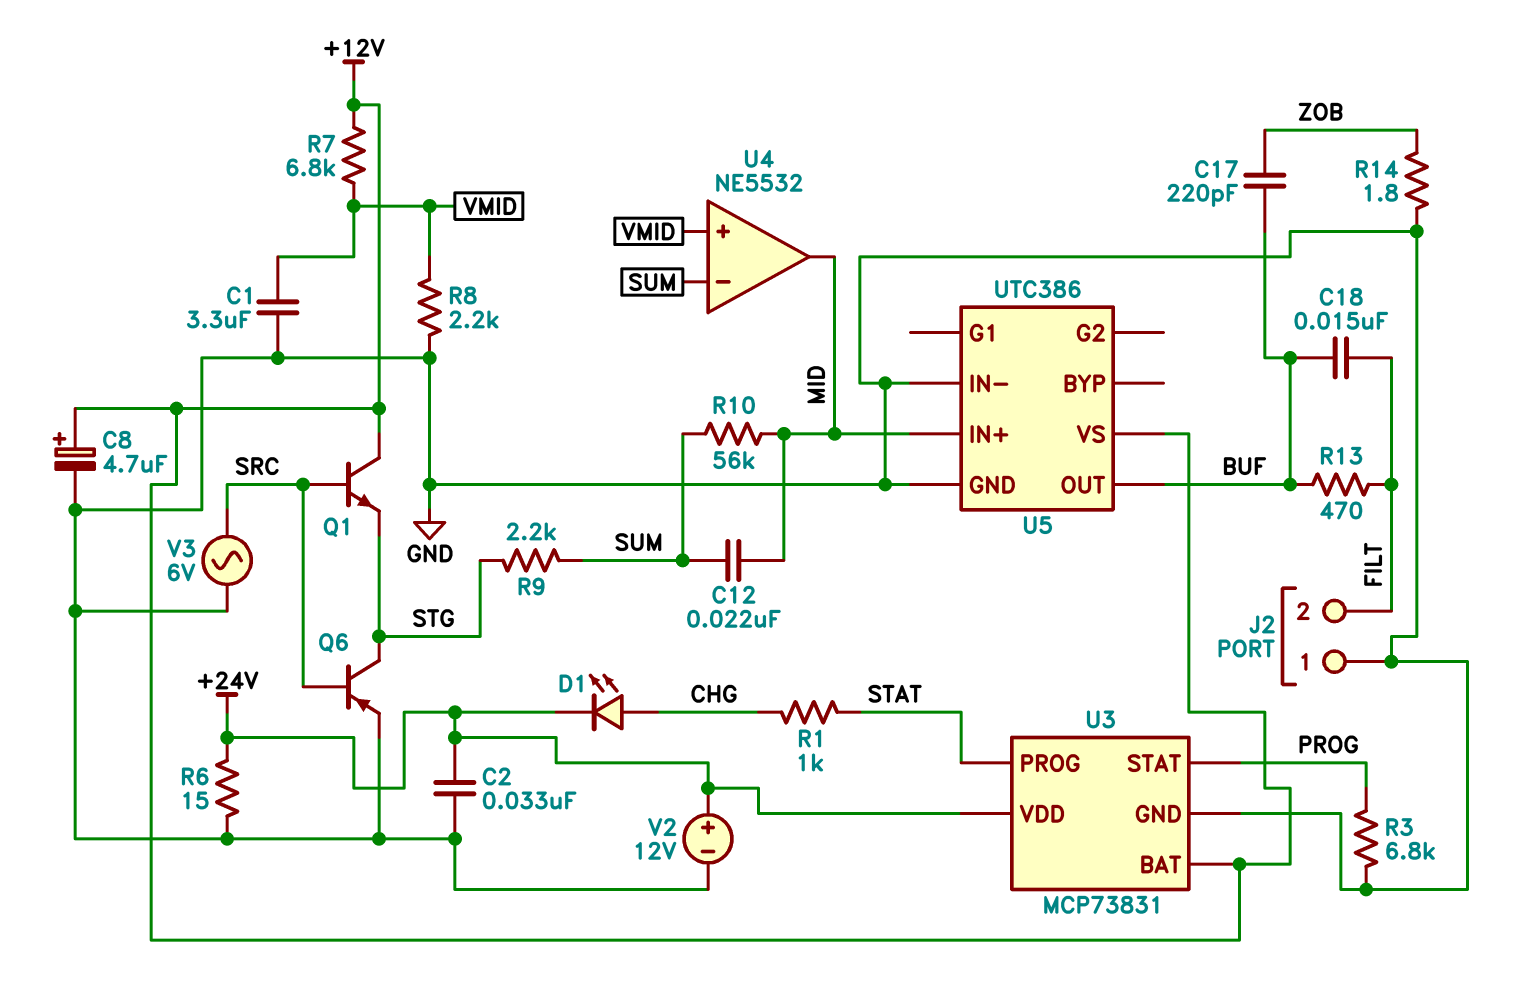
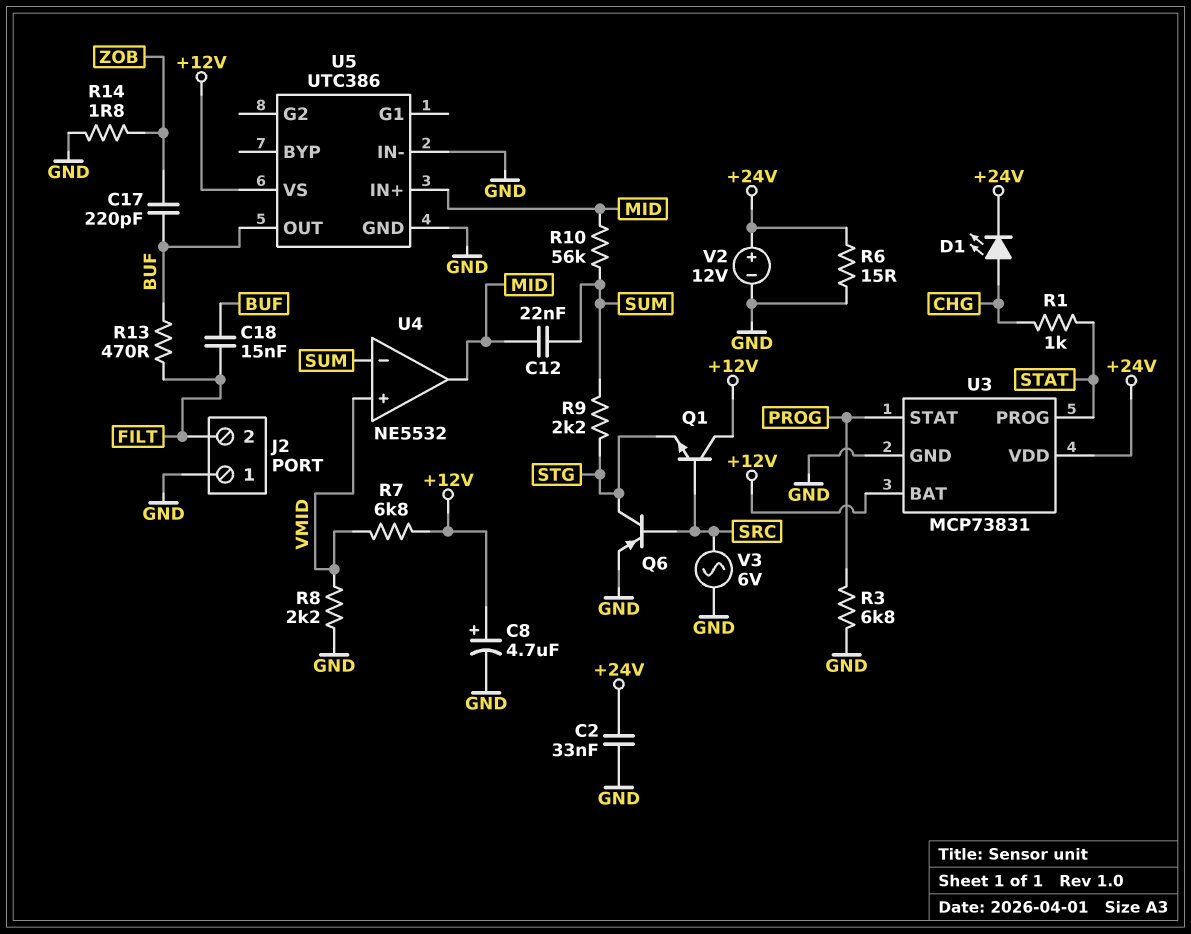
C1: 3.3uF (GND, VMID) -> none

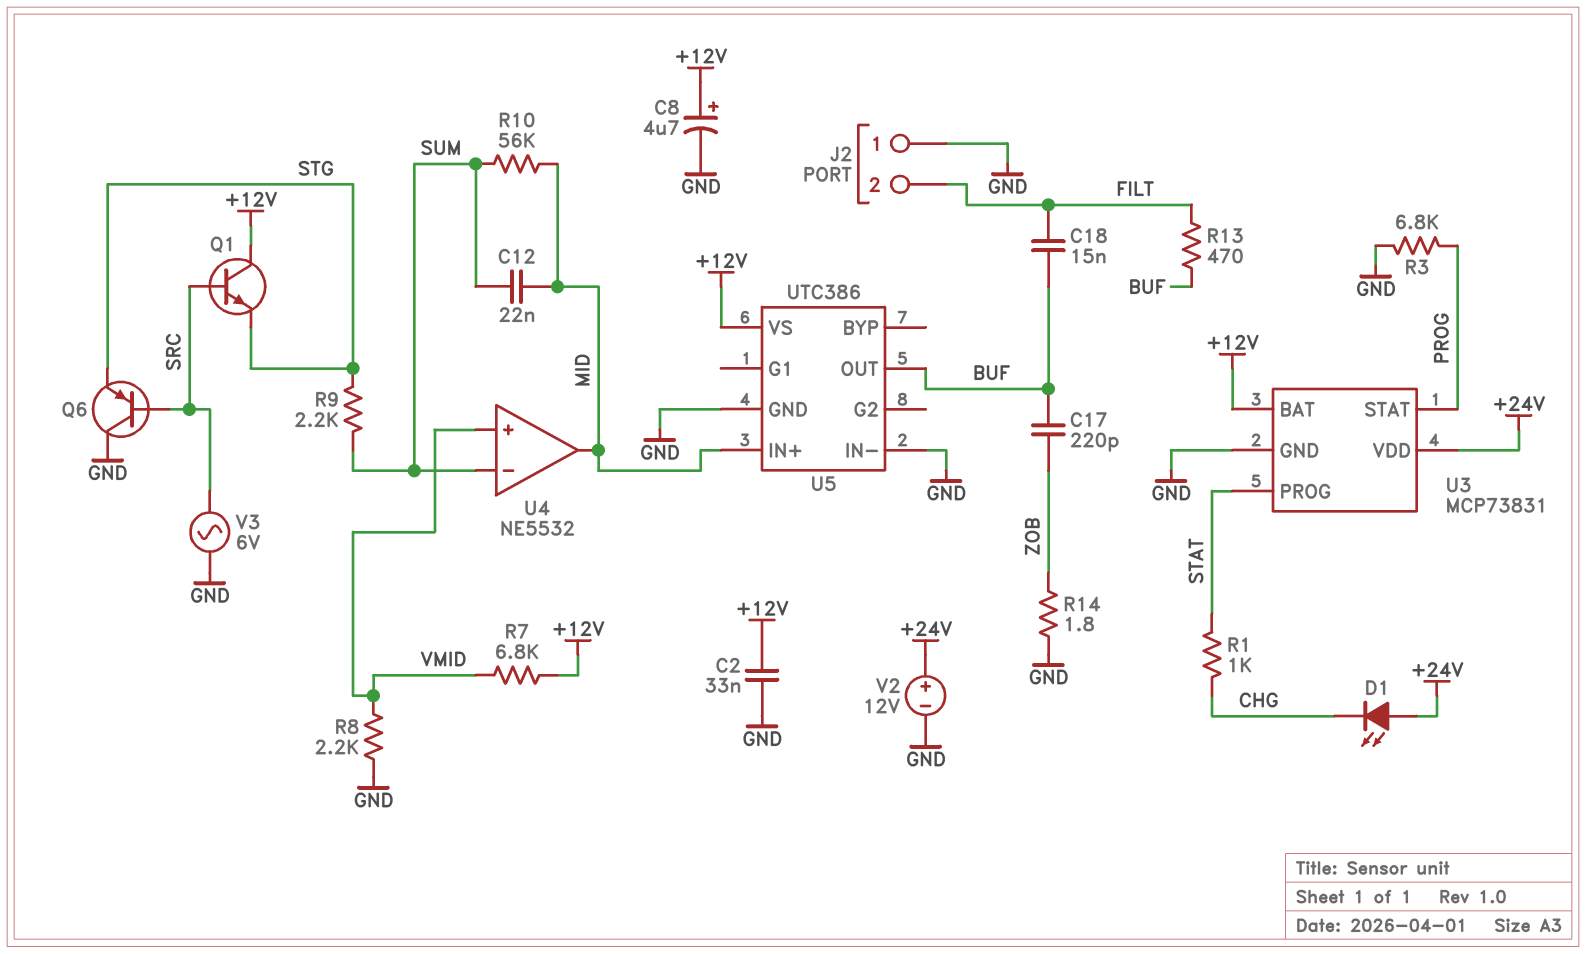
C2: 33nF (+24V, GND) -> 33nF (+12V, GND)
D1: LED (A CHG, K +24V) -> LED (A +24V, K CHG)
Q6: PNP (B SRC, C STG, E GND) -> PNP (B SRC, C GND, E STG)
R6: 15 (+24V, GND) -> none

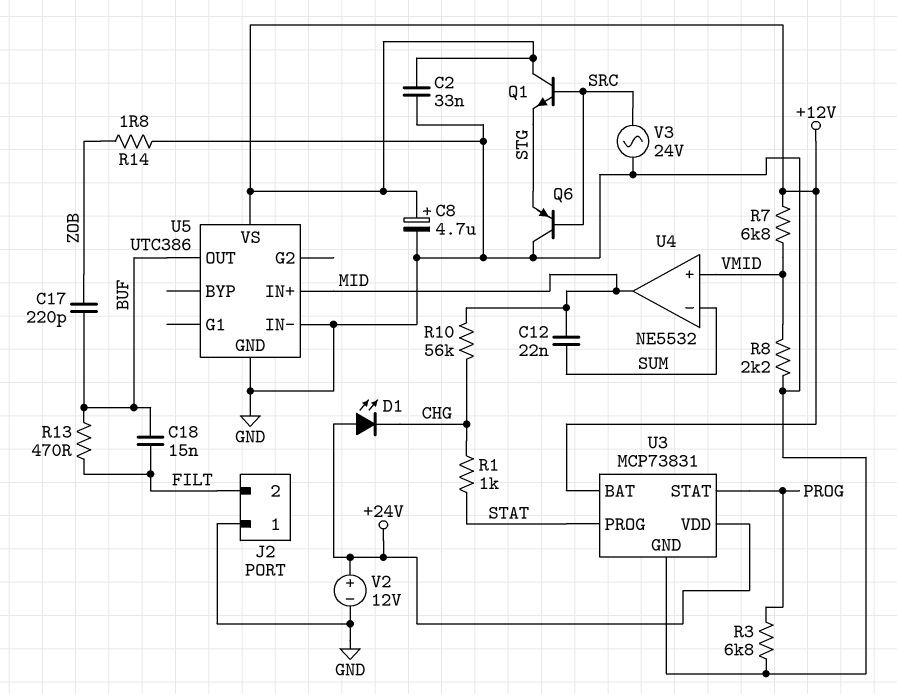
R9: 2.2k (STG, SUM) -> none
R10: 56k (MID, SUM) -> 56k (CHG, MID)
V3: AC 6V (GND, SRC) -> AC 24V (GND, SRC)

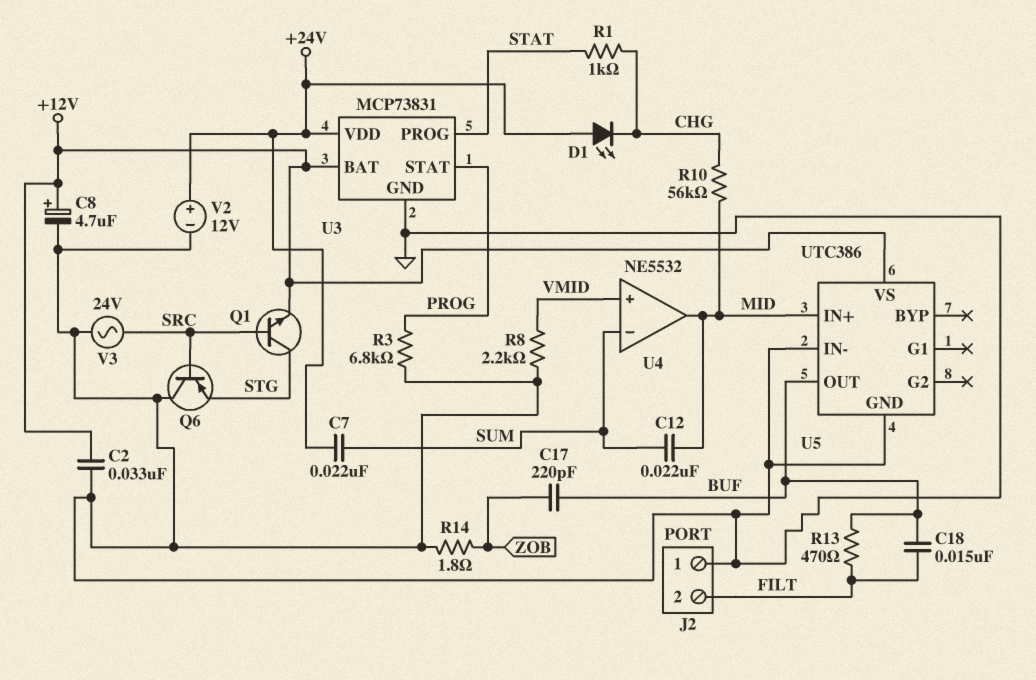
C7: none -> 22nF (+24V, SUM)
Q1: NPN (B SRC, C +12V, E STG) -> NPN (B SRC, C STG, E +12V)
R7: 6.8k (+12V, VMID) -> none

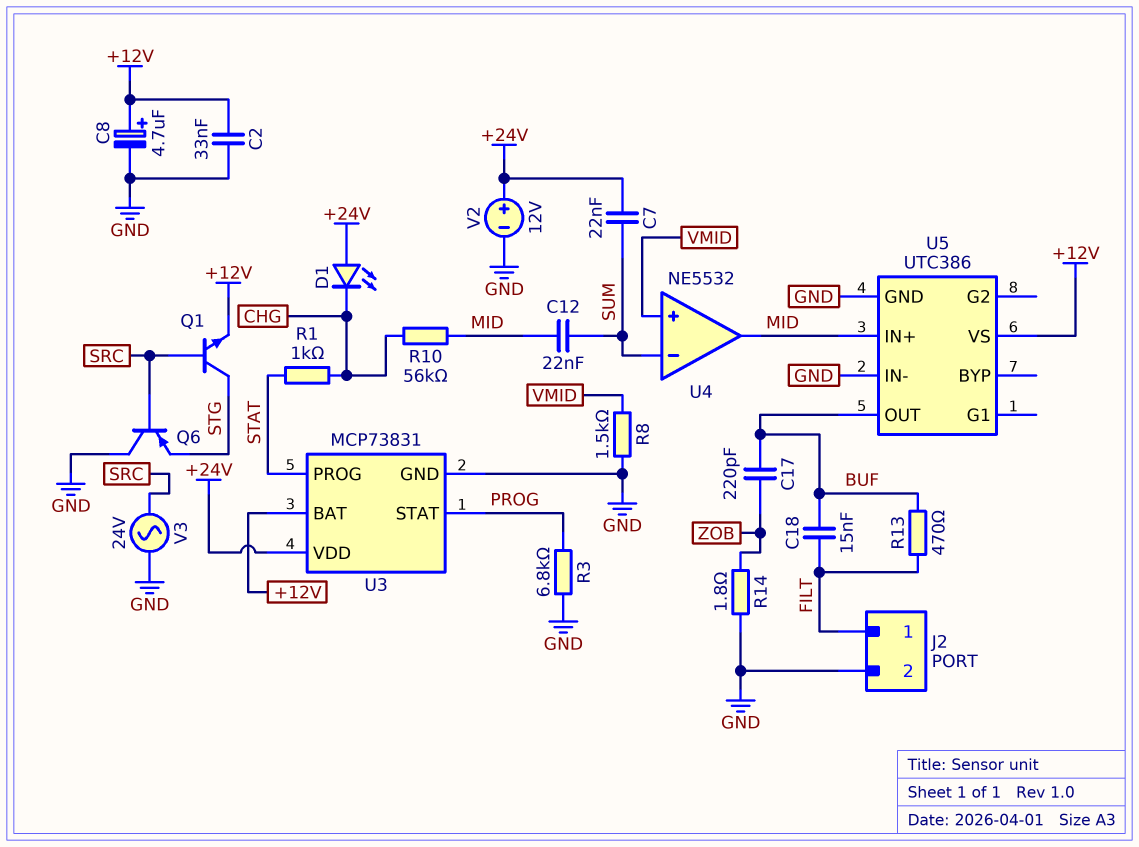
J2 pin 1: GND -> FILT
J2 pin 2: FILT -> GND
R8: 2.2k (GND, VMID) -> 1.5k (GND, VMID)

